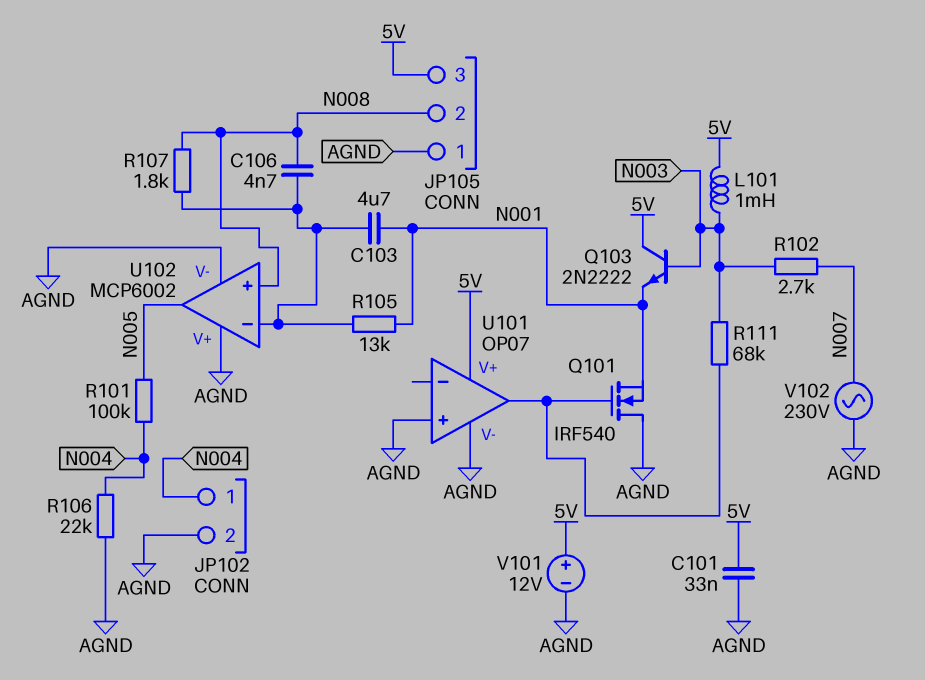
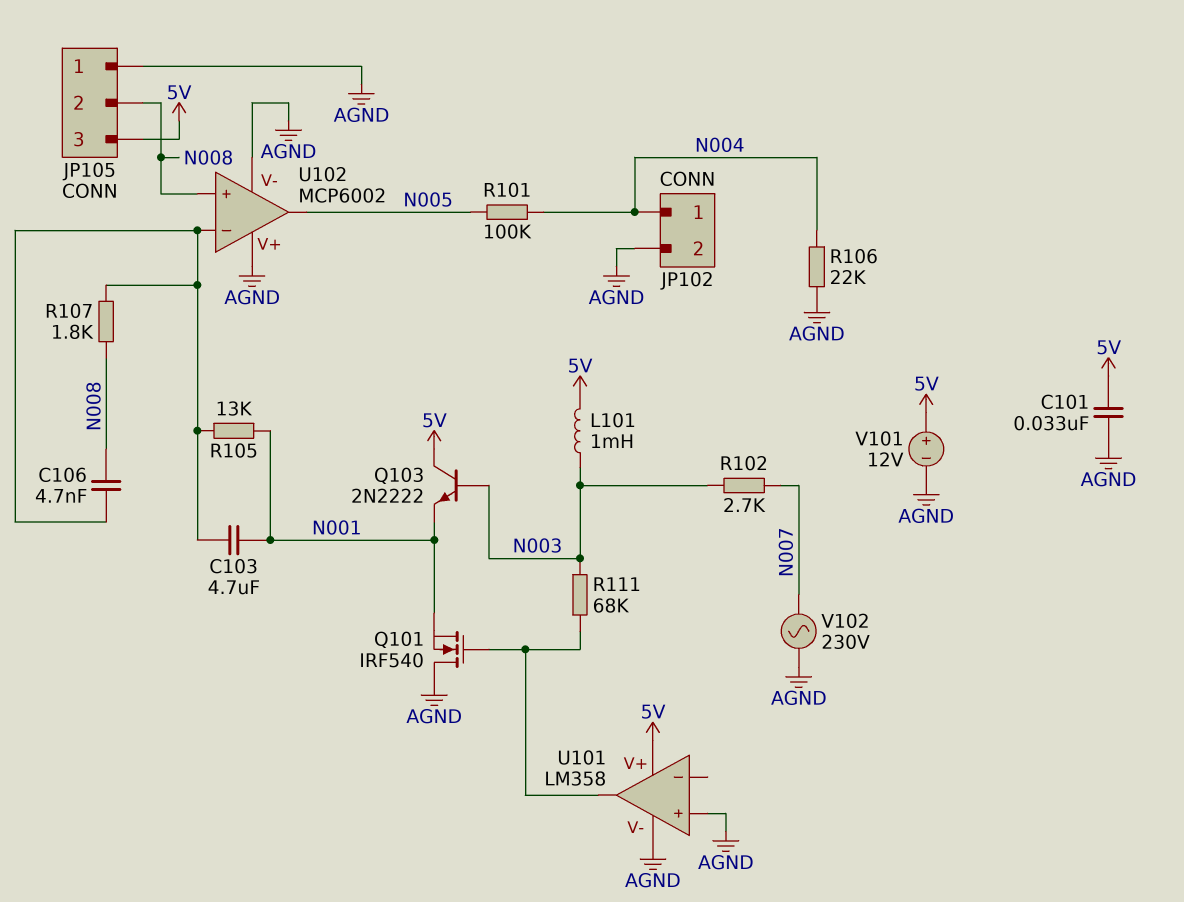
U101: OP07 -> LM358

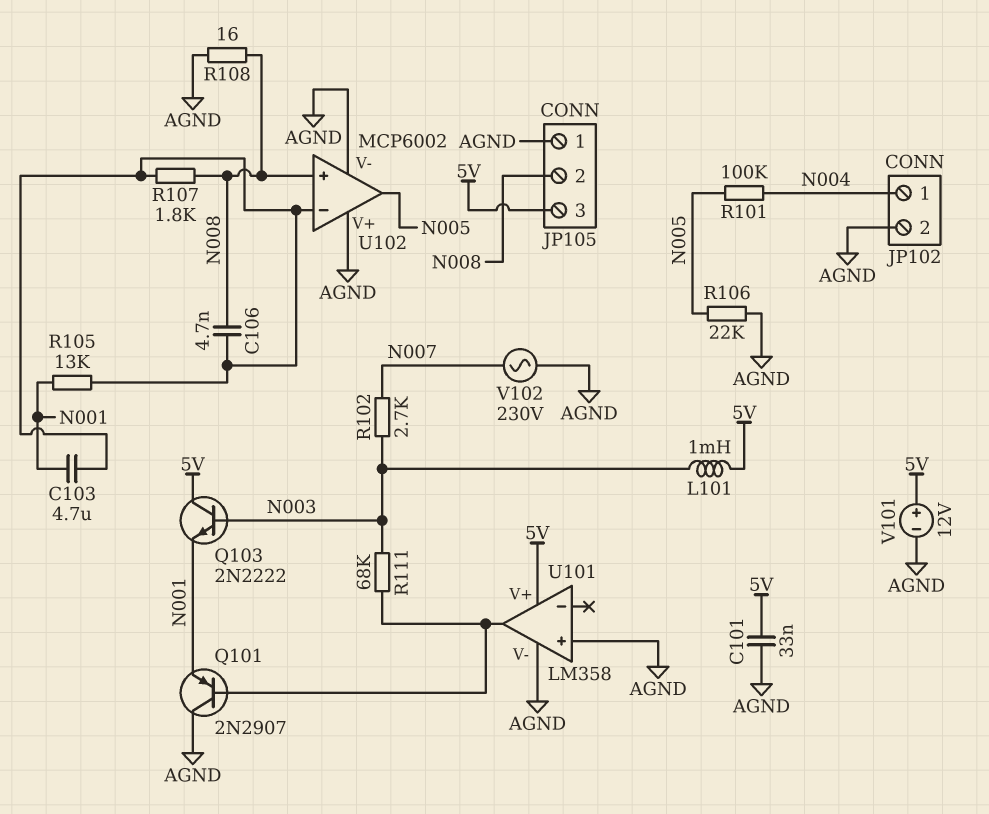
Q101: NMOS IRF540 (G U101/out, D AGND, S N001) -> PNP 2N2907 (B U101/out, C AGND, E N001)
R106: 22k (AGND, N004) -> 22k (AGND, N005)
R108: none -> 16 (AGND, N008)

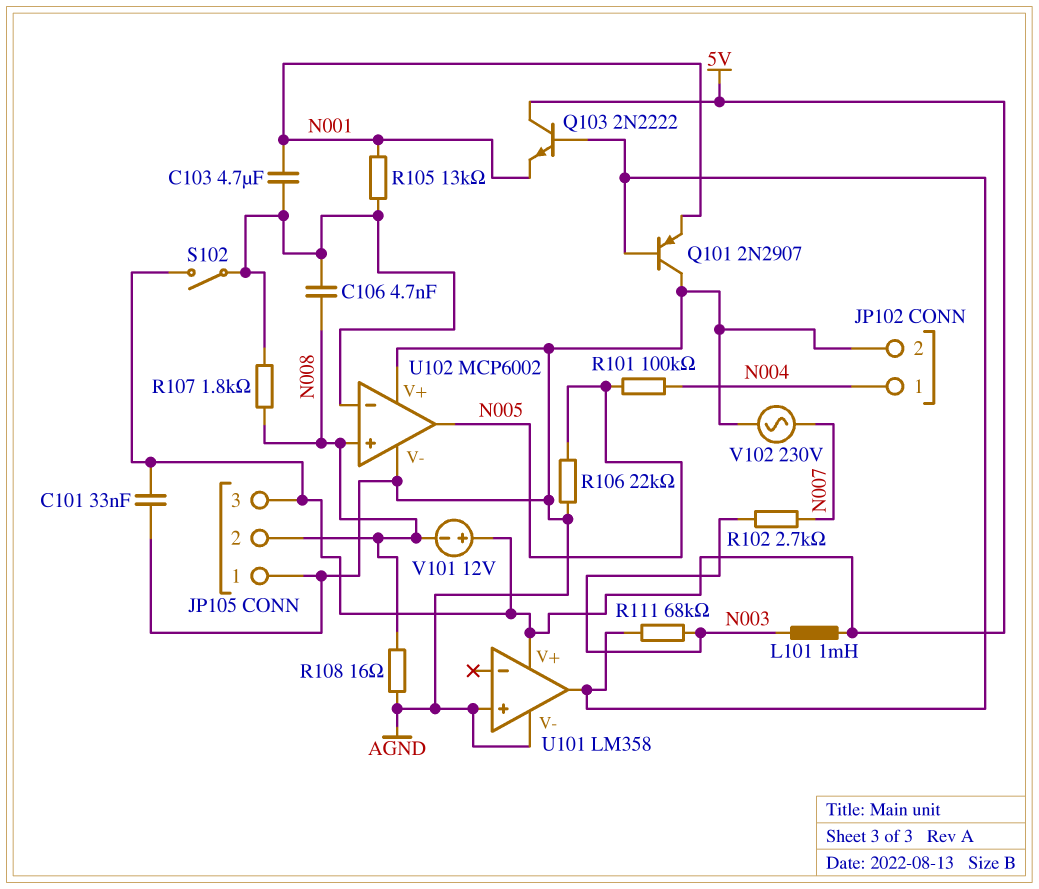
Q103: NPN 2N2222 (B N003, C 5V, E N001) -> NPN 2N2222 (B U101/out, C 5V, E N001)
S102: none -> switch (5V, U102/in-)
V101: 12V (plus 5V, minus AGND) -> 12V (plus 5V, minus N008)

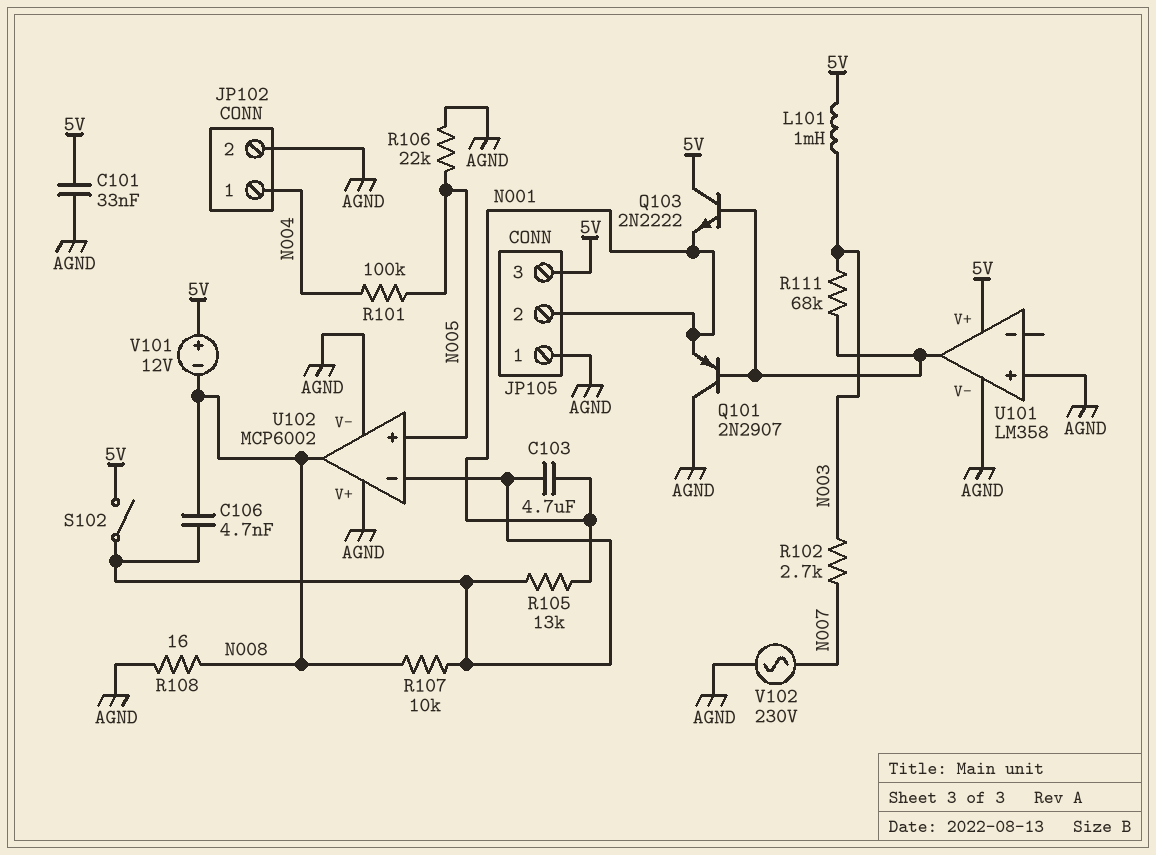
JP105 pin 2: N008 -> N001
R107: 1.8k (N008, U102/in-) -> 10k (N008, U102/in-)
U102 pin in+: N008 -> N005
U102 pin out: N005 -> N008

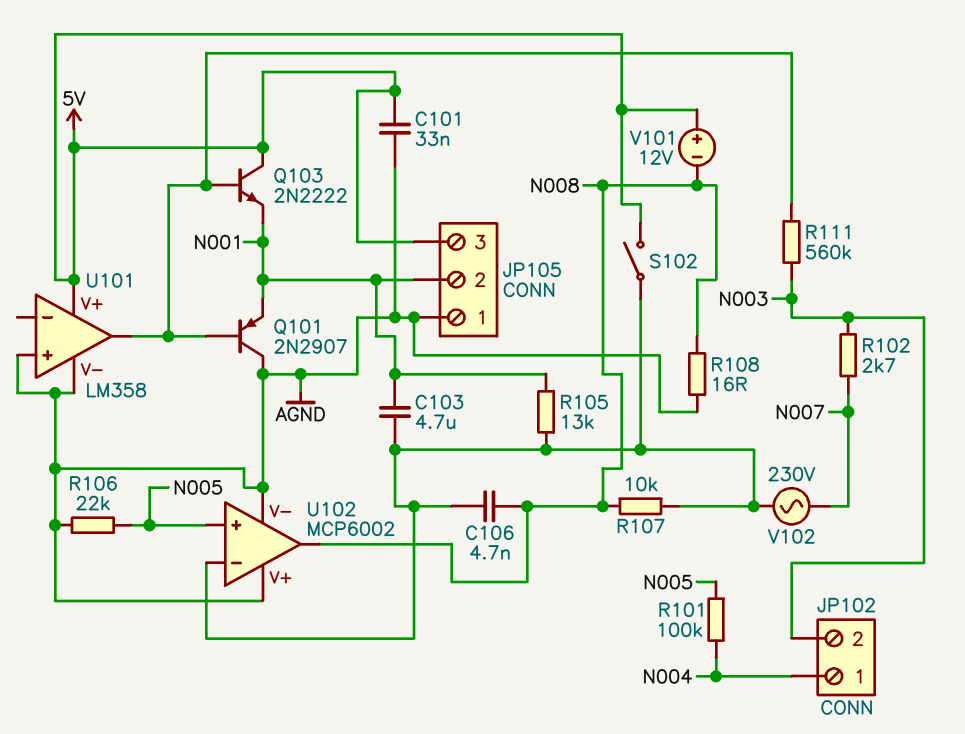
JP102 pin 2: AGND -> N003
L101: 1mH (5V, N003) -> none
R111: 68k (N003, U101/out) -> 560k (N003, U101/out)
V102: AC 230V (AGND, N007) -> AC 230V (N007, U102/in-)

